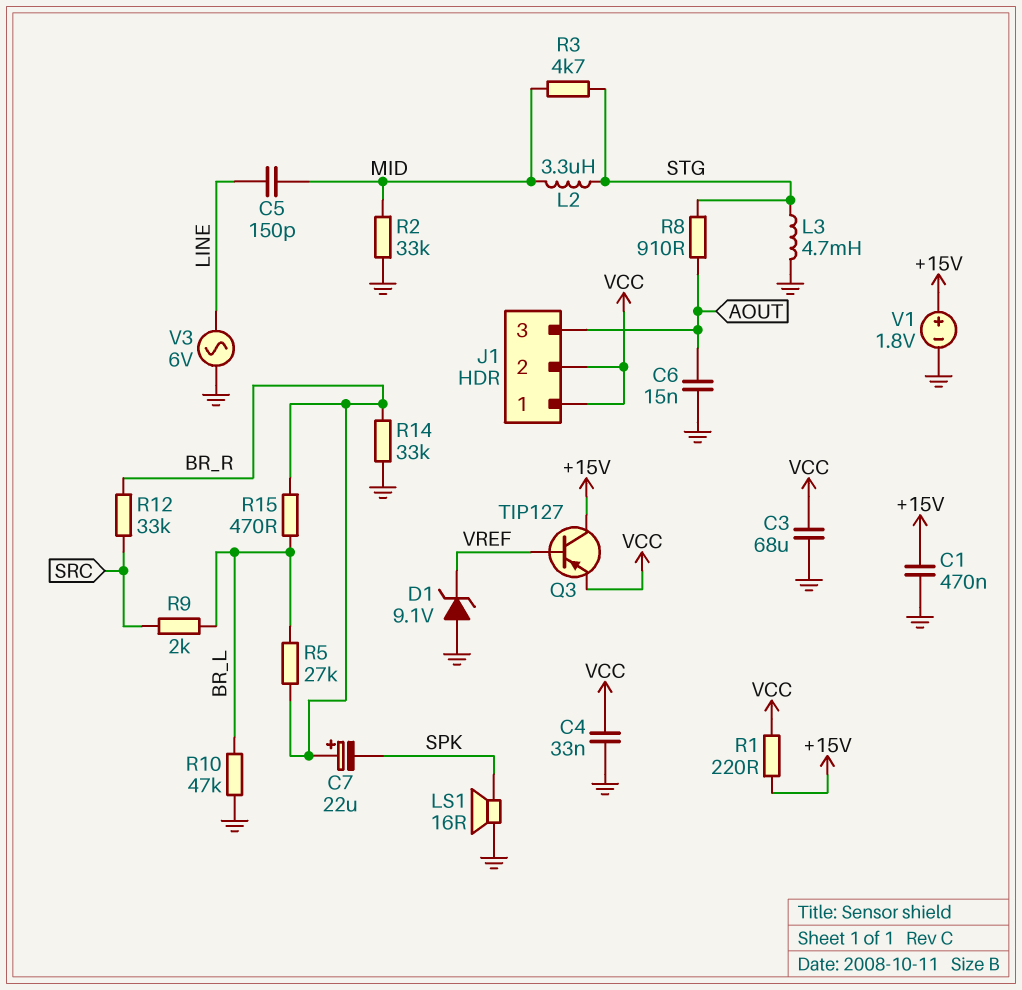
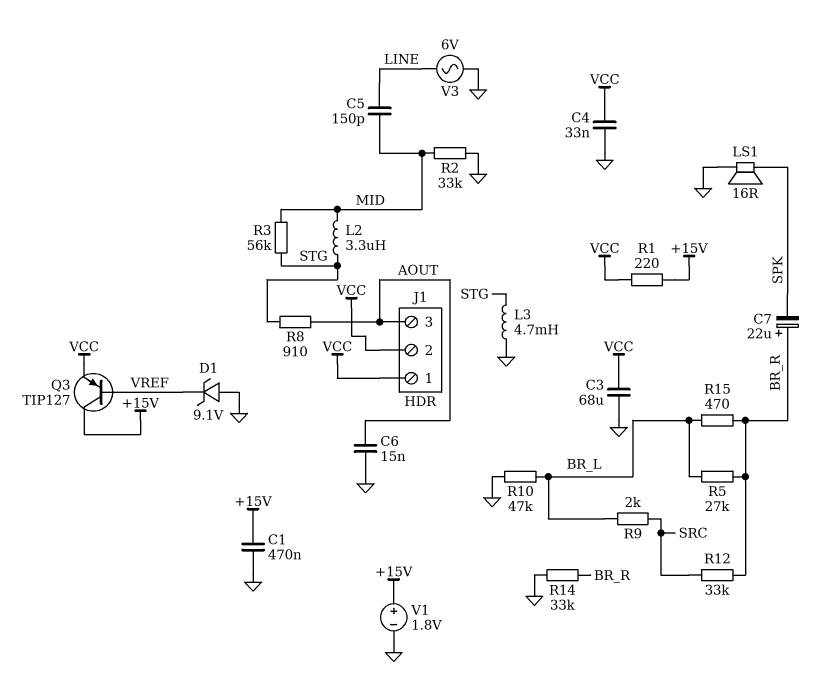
R3: 4.7k (MID, STG) -> 56k (MID, STG)

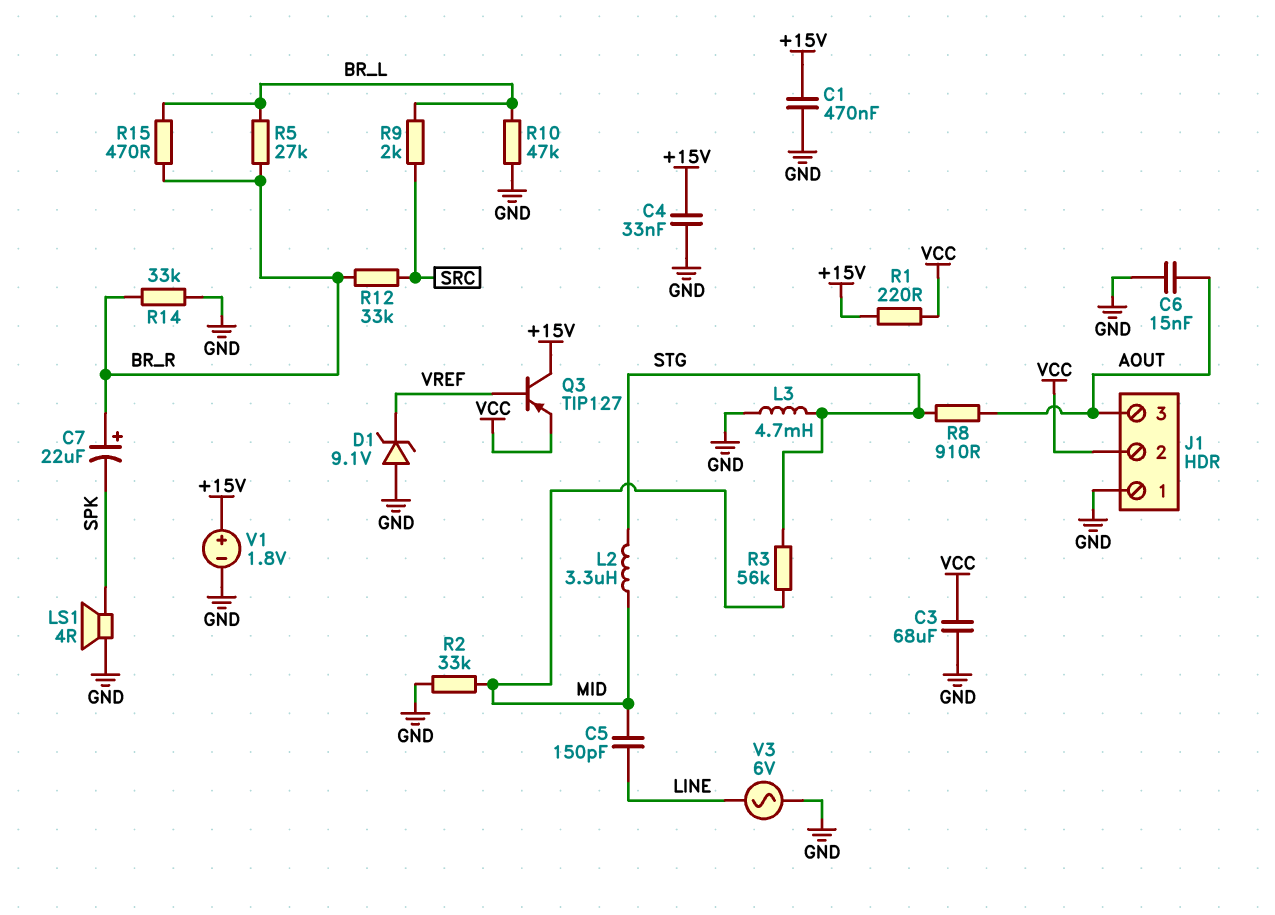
C4: 33nF (GND, VCC) -> 33nF (+15V, GND)
J1 pin 1: VCC -> GND
LS1: speaker 16R (GND, SPK) -> speaker 4R (GND, SPK)

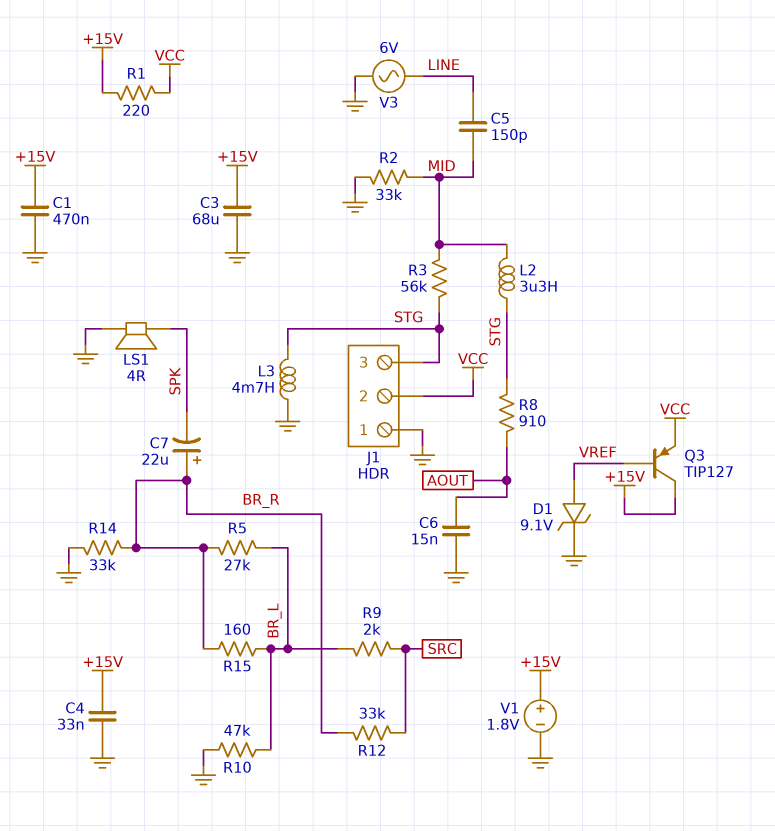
C3: 68uF (GND, VCC) -> 68uF (+15V, GND)
D1: zener 9.1V (A GND, K VREF) -> zener 9.1V (A VREF, K GND)
J1 pin 3: AOUT -> STG
R15: 470 (BR_L, BR_R) -> 160 (BR_L, BR_R)

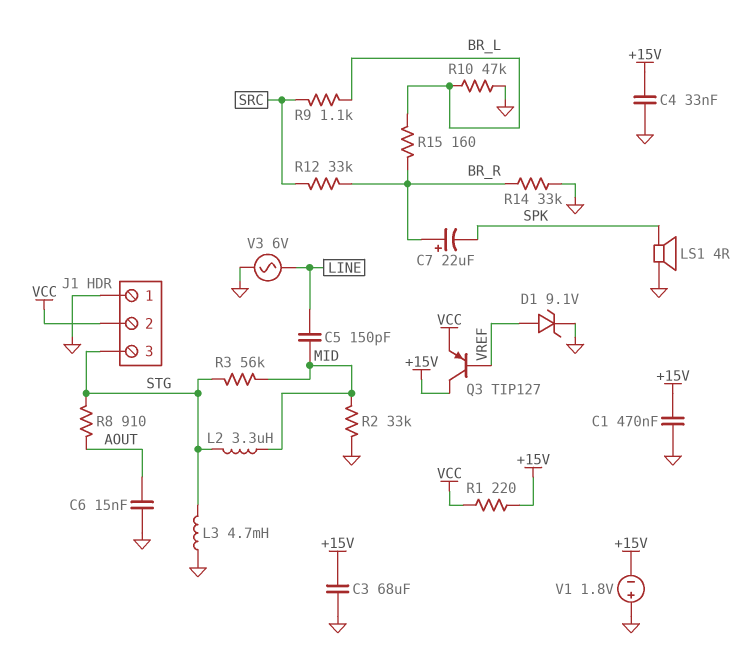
R5: 27k (BR_L, BR_R) -> none
R9: 2k (BR_L, SRC) -> 1.1k (BR_L, SRC)
V1: 1.8V (plus +15V, minus GND) -> 1.8V (plus GND, minus +15V)

